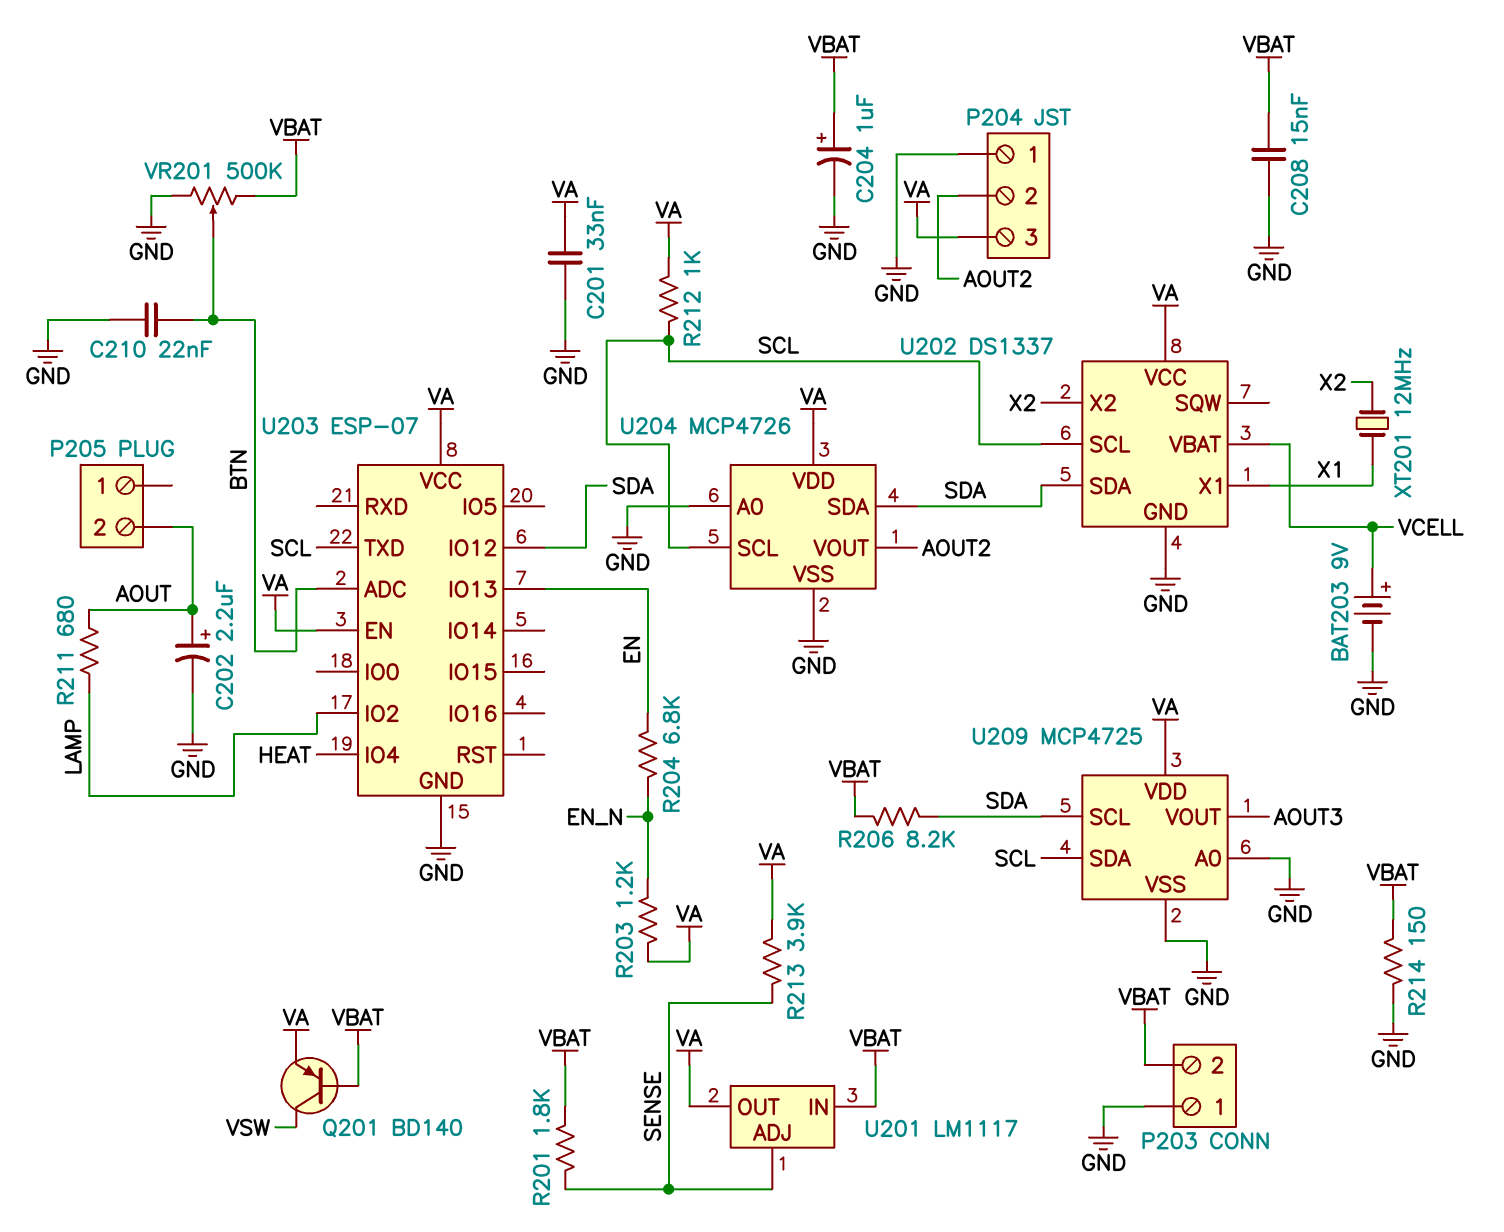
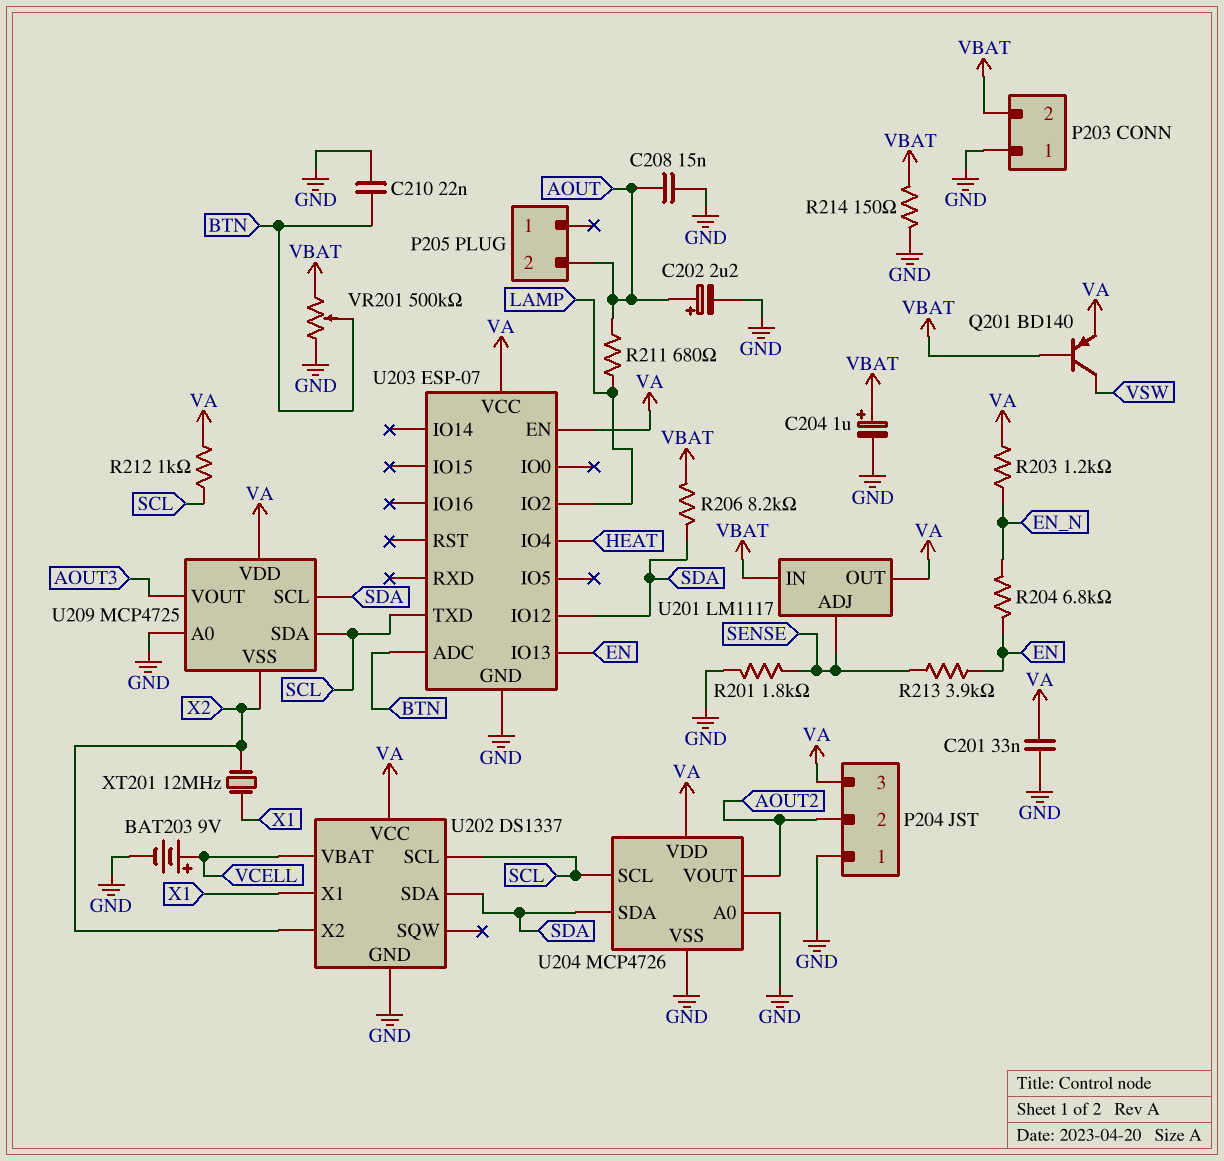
C208: 15nF (GND, VBAT) -> 15nF (AOUT, GND)
R201: 1.8k (SENSE, VBAT) -> 1.8k (GND, SENSE)
R213: 3.9k (SENSE, VA) -> 3.9k (EN, SENSE)
U209 pin VSS: GND -> X2

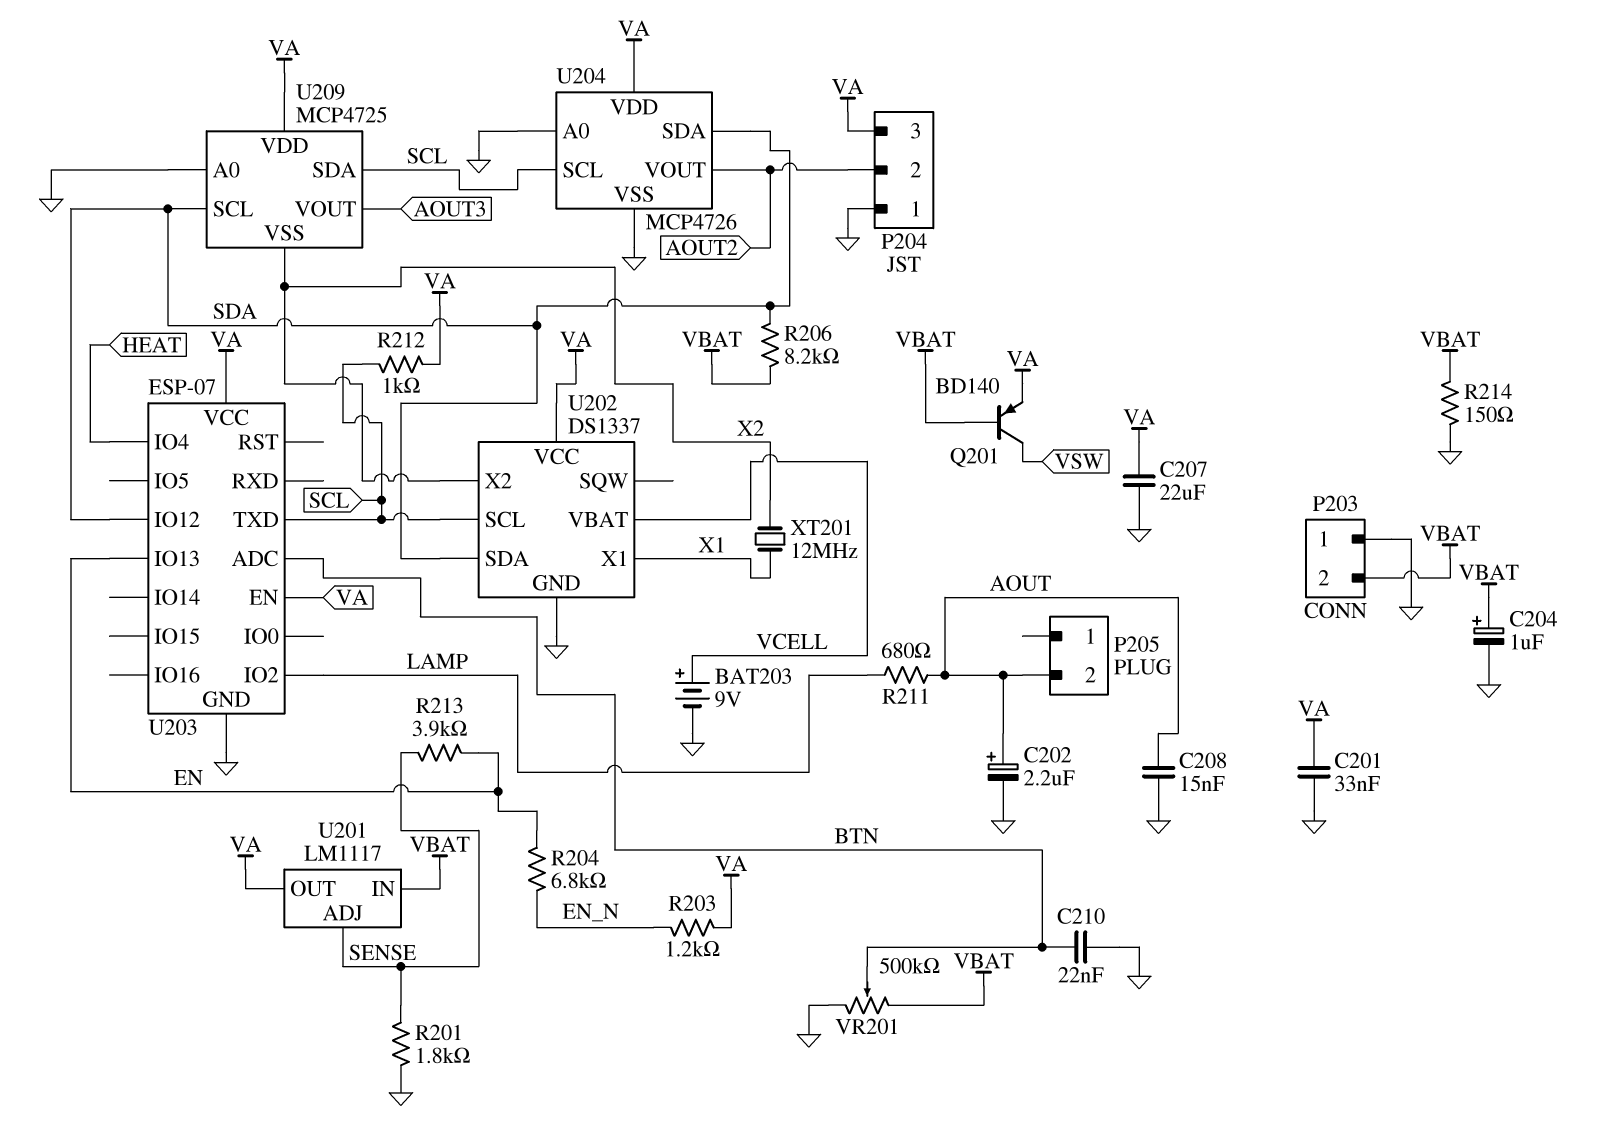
C207: none -> 22uF (GND, VA)

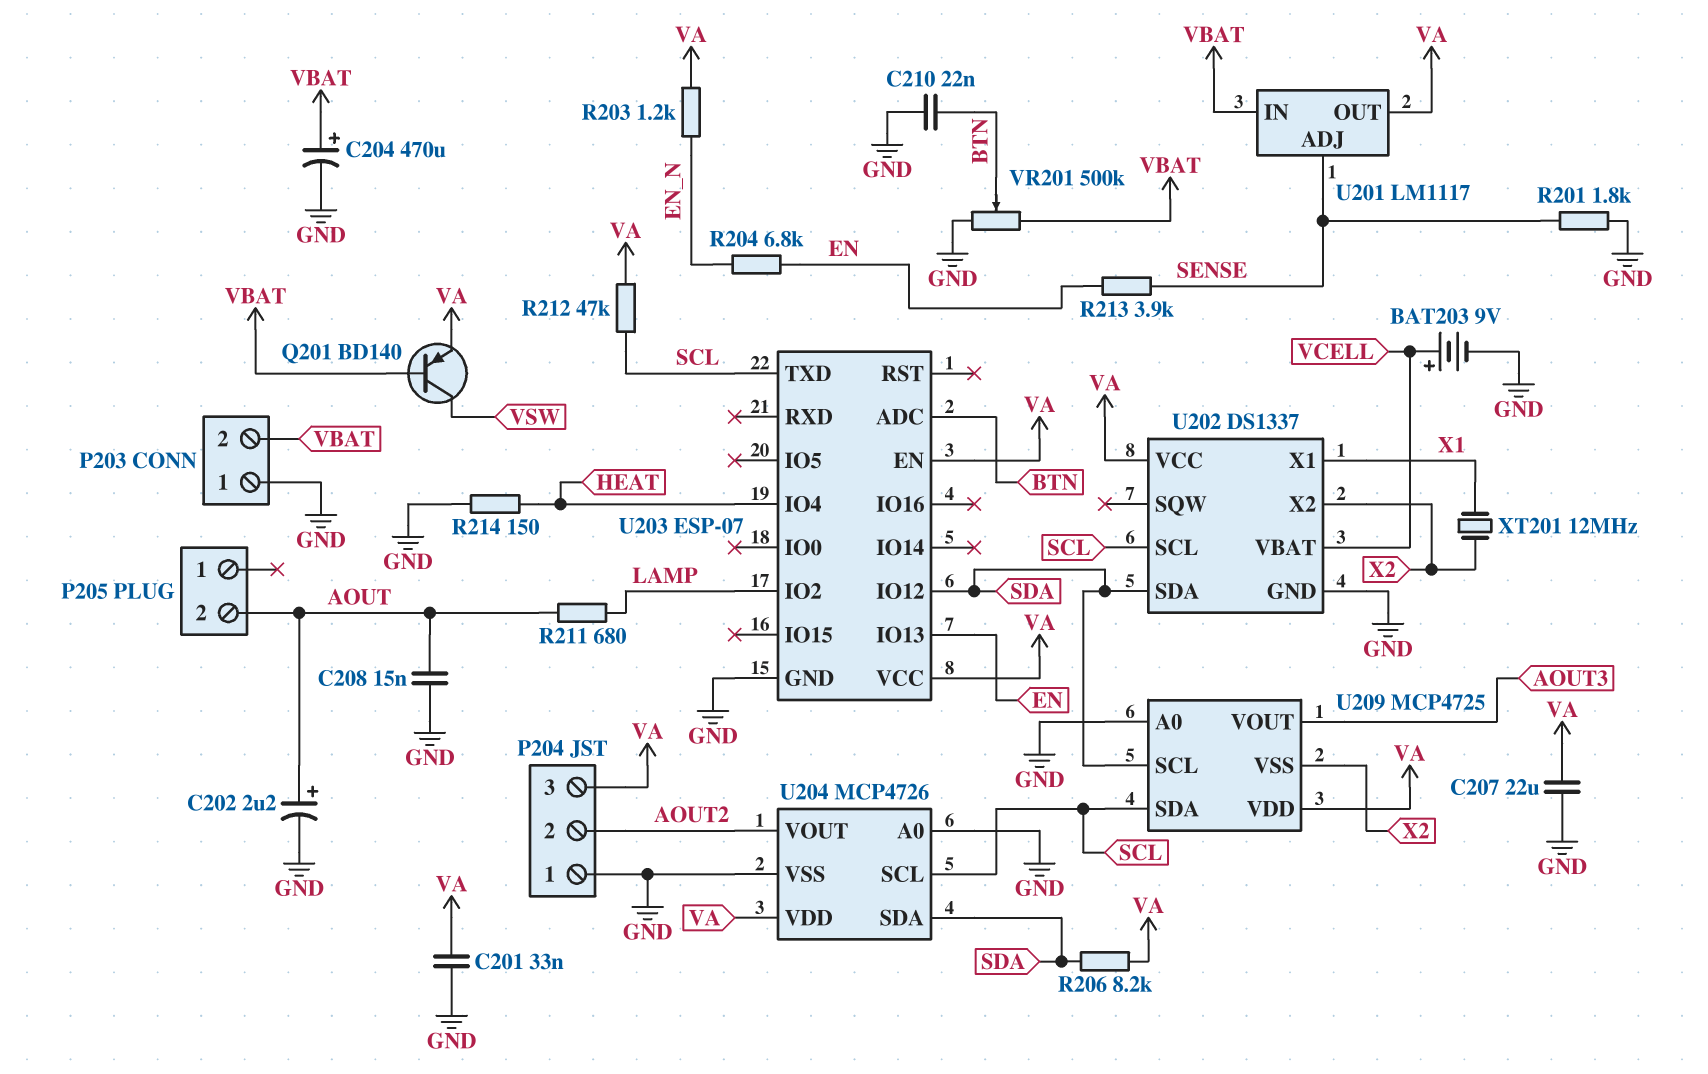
C204: 1uF (plus VBAT, minus GND) -> 470uF (plus VBAT, minus GND)
R206: 8.2k (SDA, VBAT) -> 8.2k (SDA, VA)
R212: 1k (SCL, VA) -> 47k (SCL, VA)
R214: 150 (GND, VBAT) -> 150 (GND, HEAT)

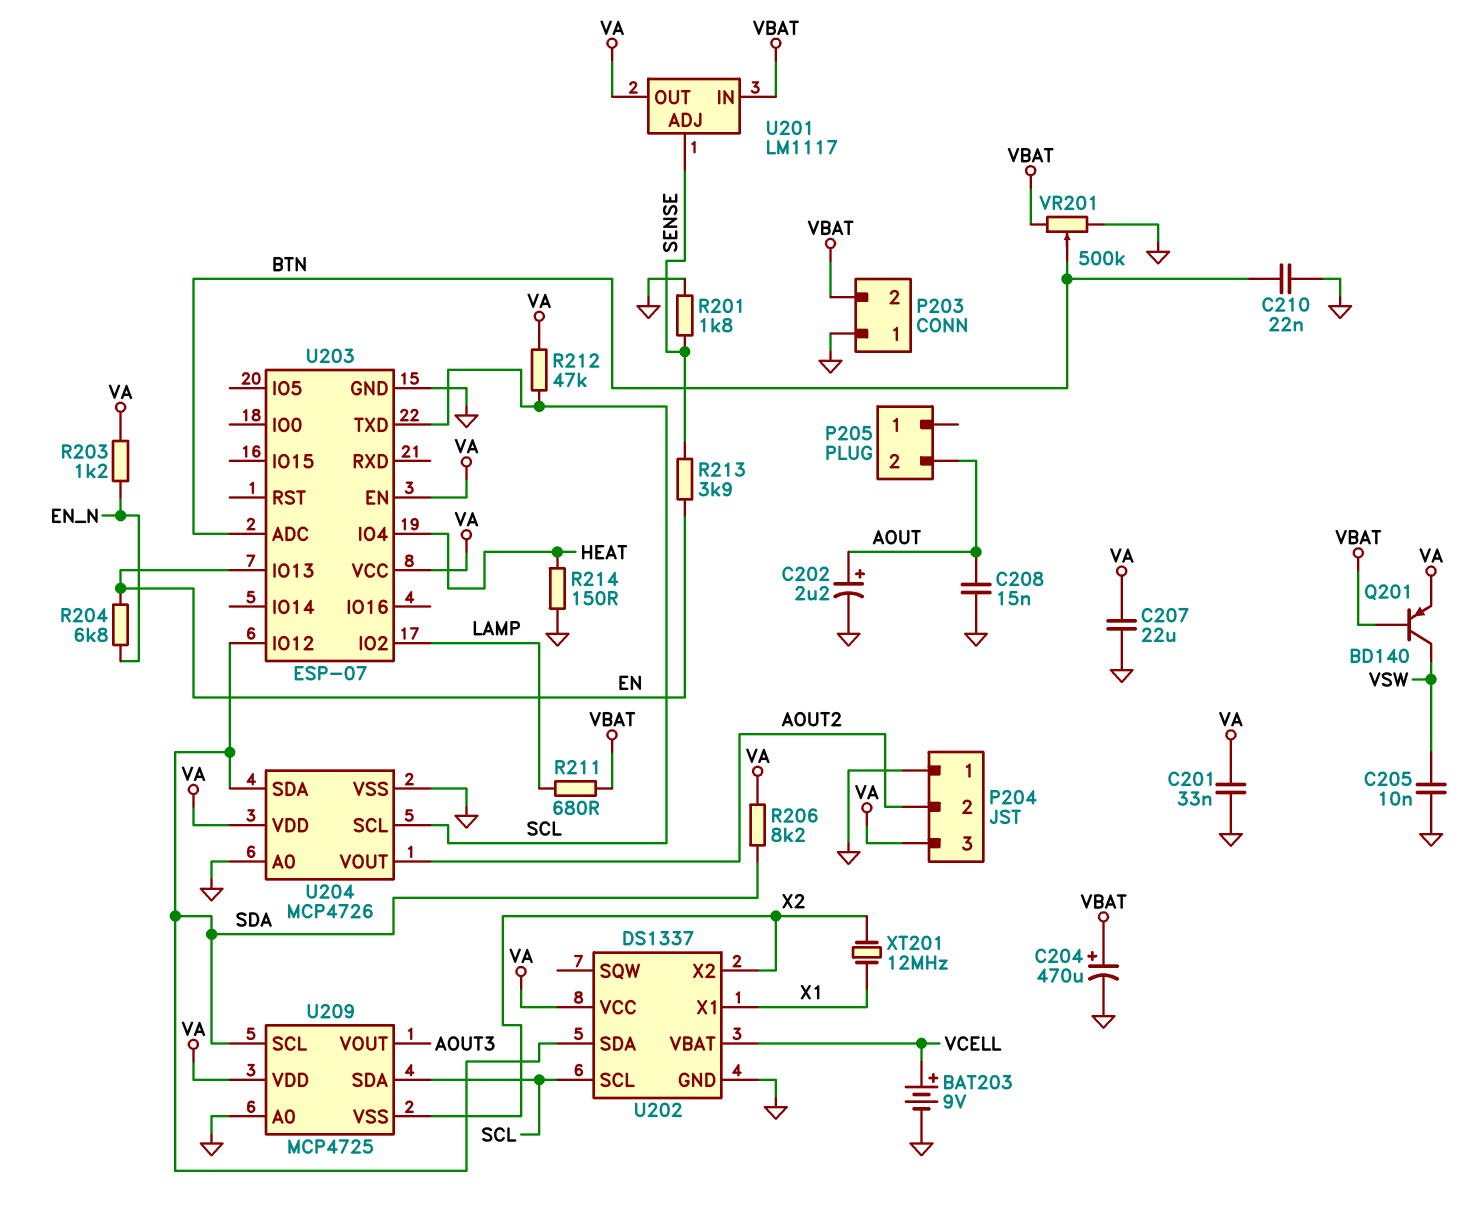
C205: none -> 10nF (GND, VSW)
R211: 680 (AOUT, LAMP) -> 680 (LAMP, VBAT)

